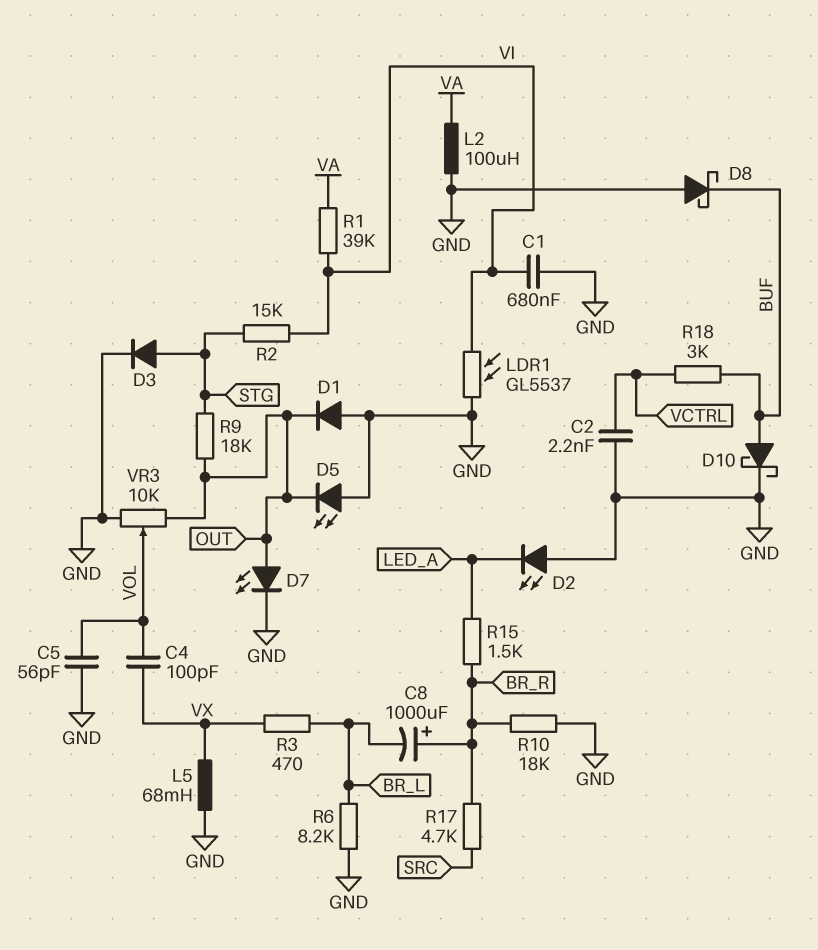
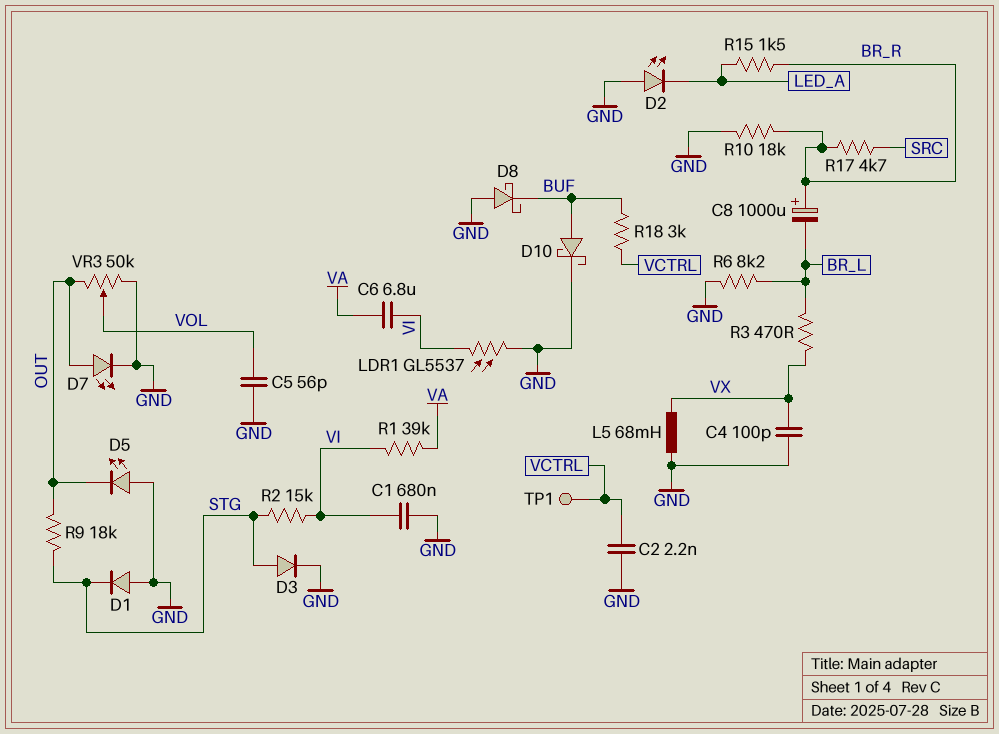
C4: 100pF (VOL, VX) -> 100pF (GND, VX)
C6: none -> 6.8uF (VA, VI)
D1: diode (A GND, K OUT) -> diode (A GND, K STG)
L2: 100uH (GND, VA) -> none
TP1: none -> test point (VCTRL)
VR3: 10k (GND, OUT, wiper VOL) -> 50k (GND, OUT, wiper VOL)

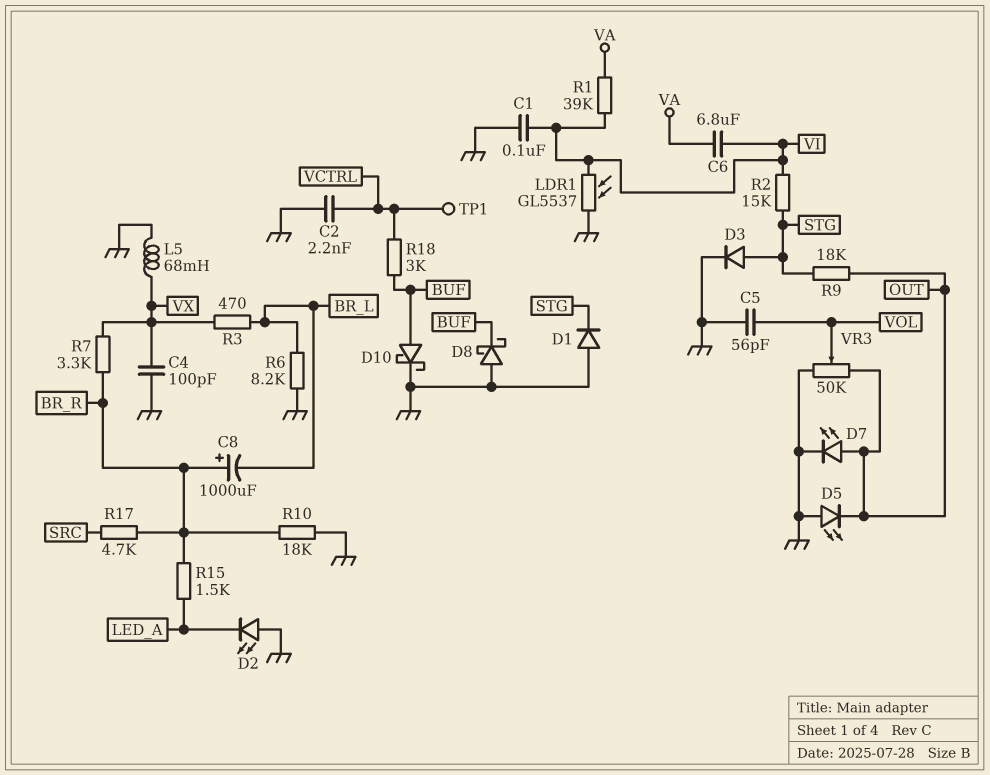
C1: 680nF (GND, VI) -> 100nF (GND, VI)
R7: none -> 3.3k (BR_R, VX)

